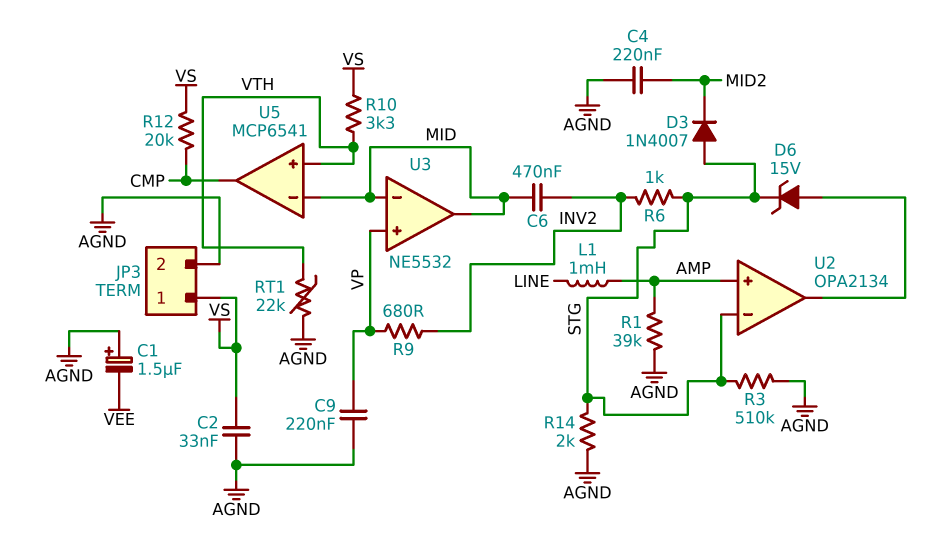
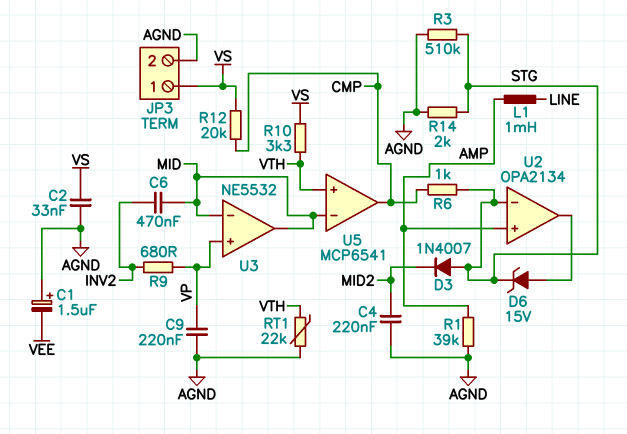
R6: 1k (INV2, STG) -> 1k (CMP, STG)

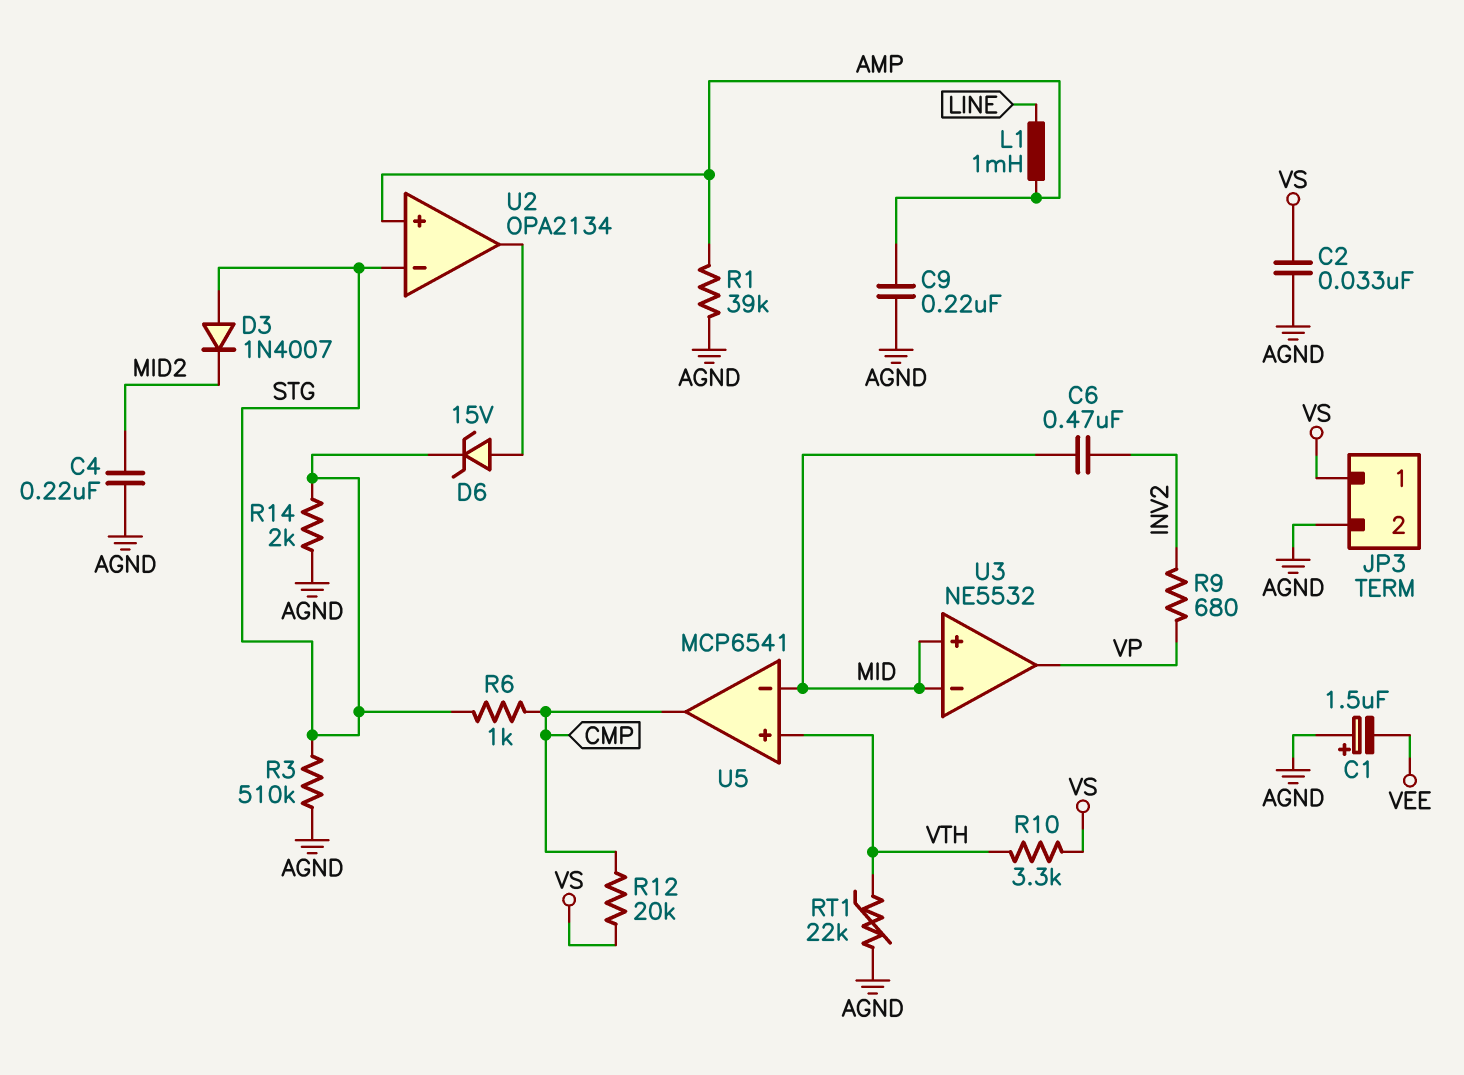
C9: 220nF (AGND, VP) -> 220nF (AGND, AMP)
U3 pin in+: VP -> MID
U3 pin out: MID -> VP

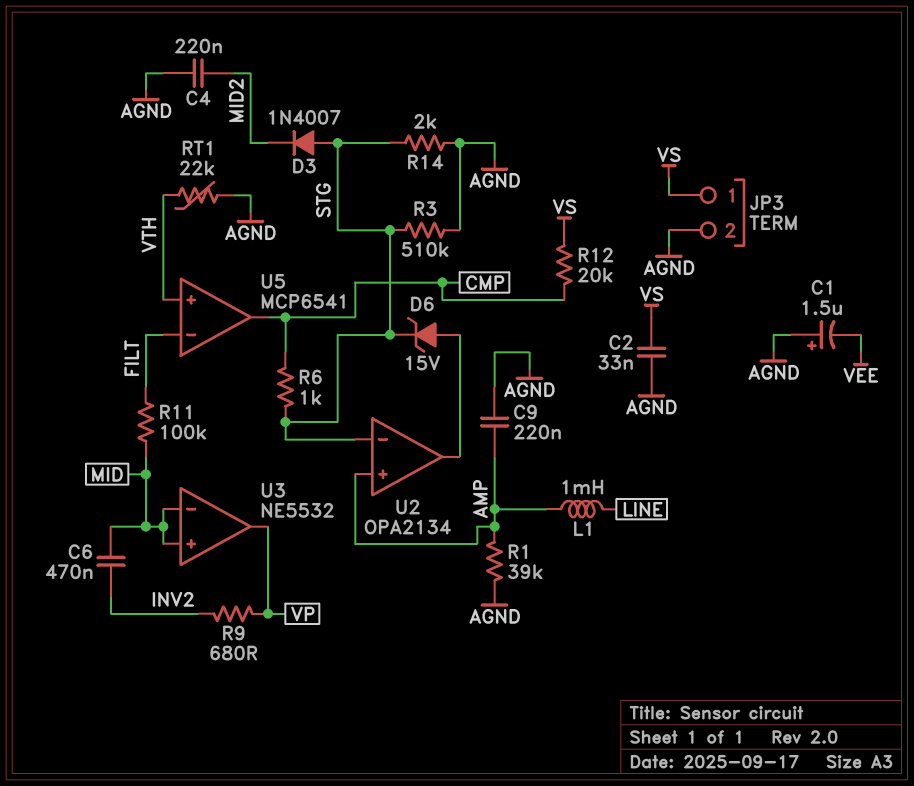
R10: 3.3k (VS, VTH) -> none
R11: none -> 100k (FILT, MID)
U5 pin in-: MID -> FILT

